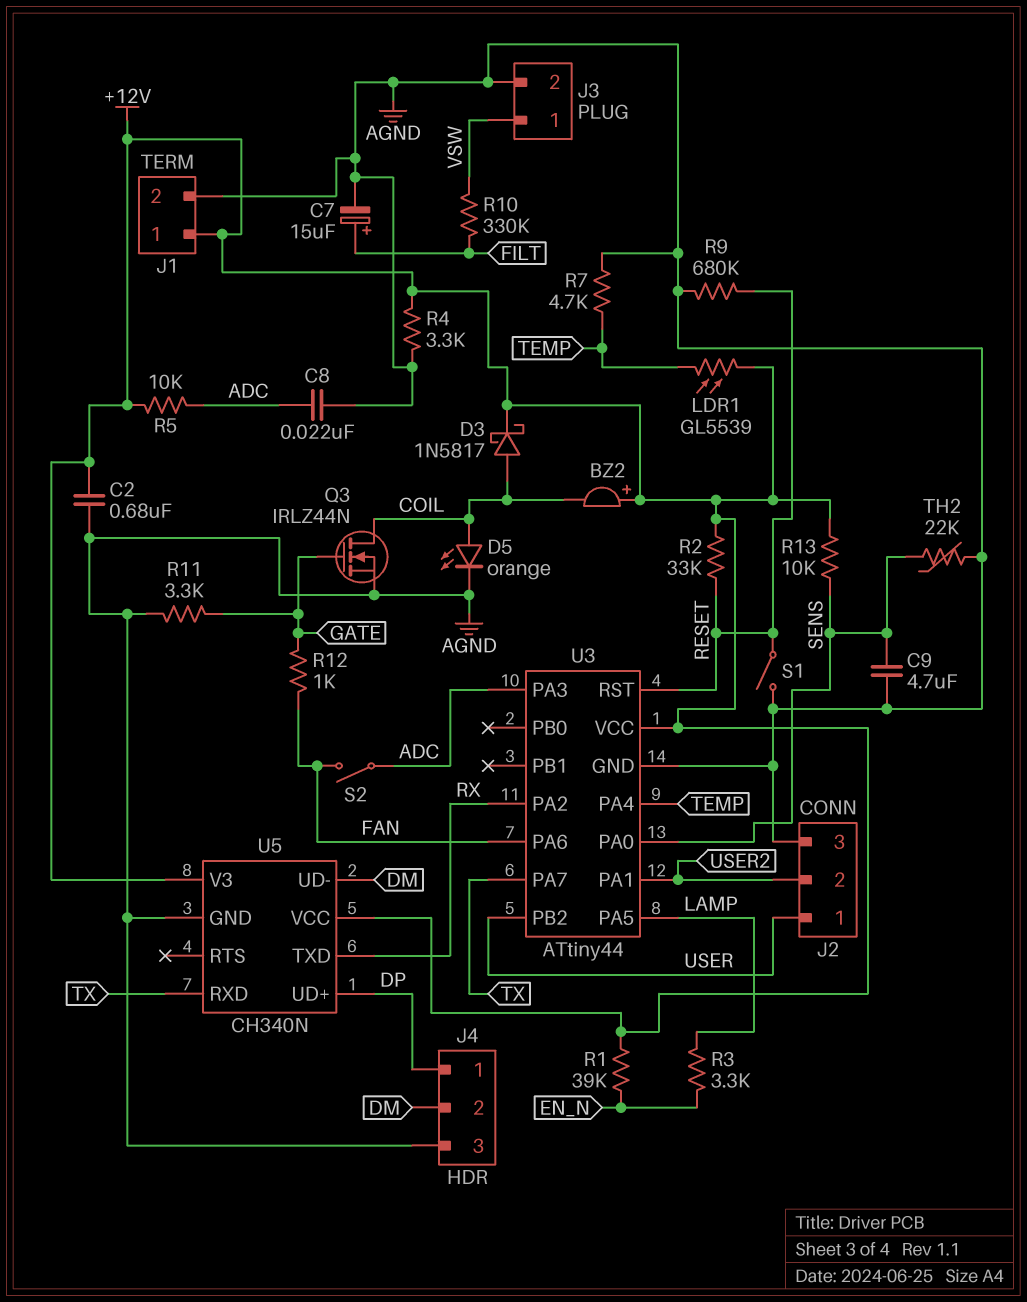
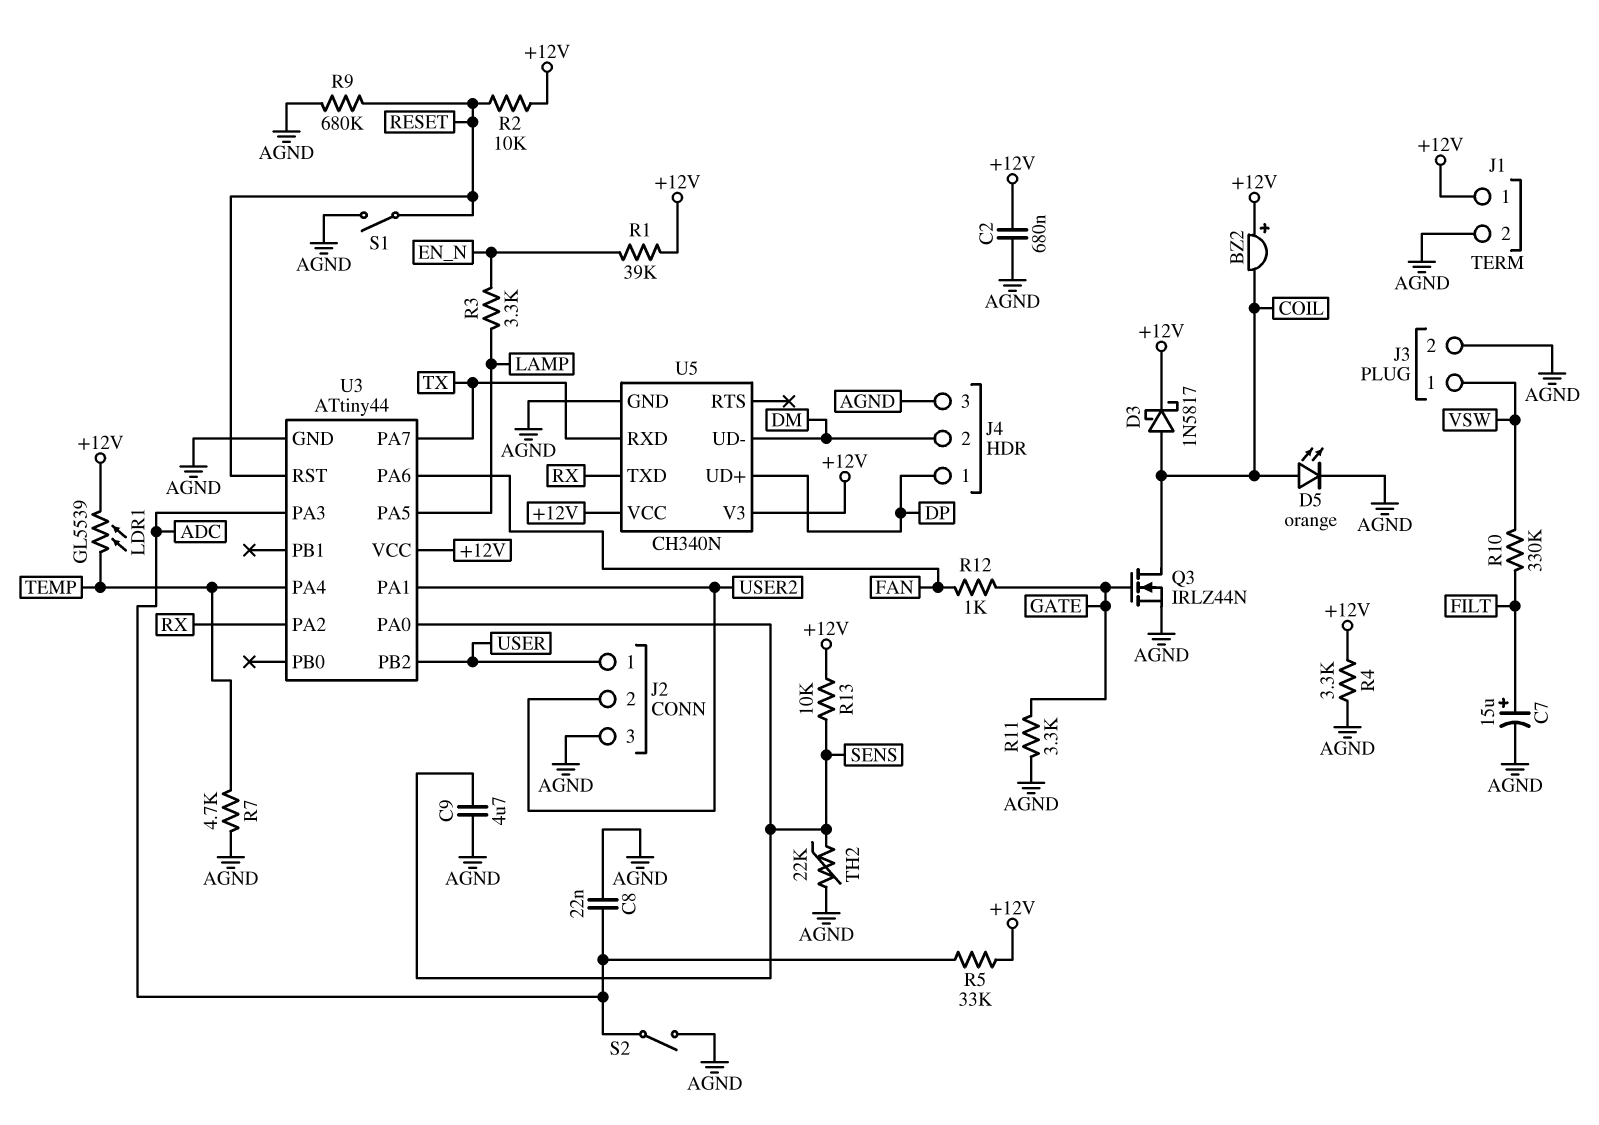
R2: 33k (+12V, RESET) -> 10k (+12V, RESET)
R5: 10k (+12V, ADC) -> 33k (+12V, ADC)
S2: switch (ADC, FAN) -> switch (ADC, AGND)

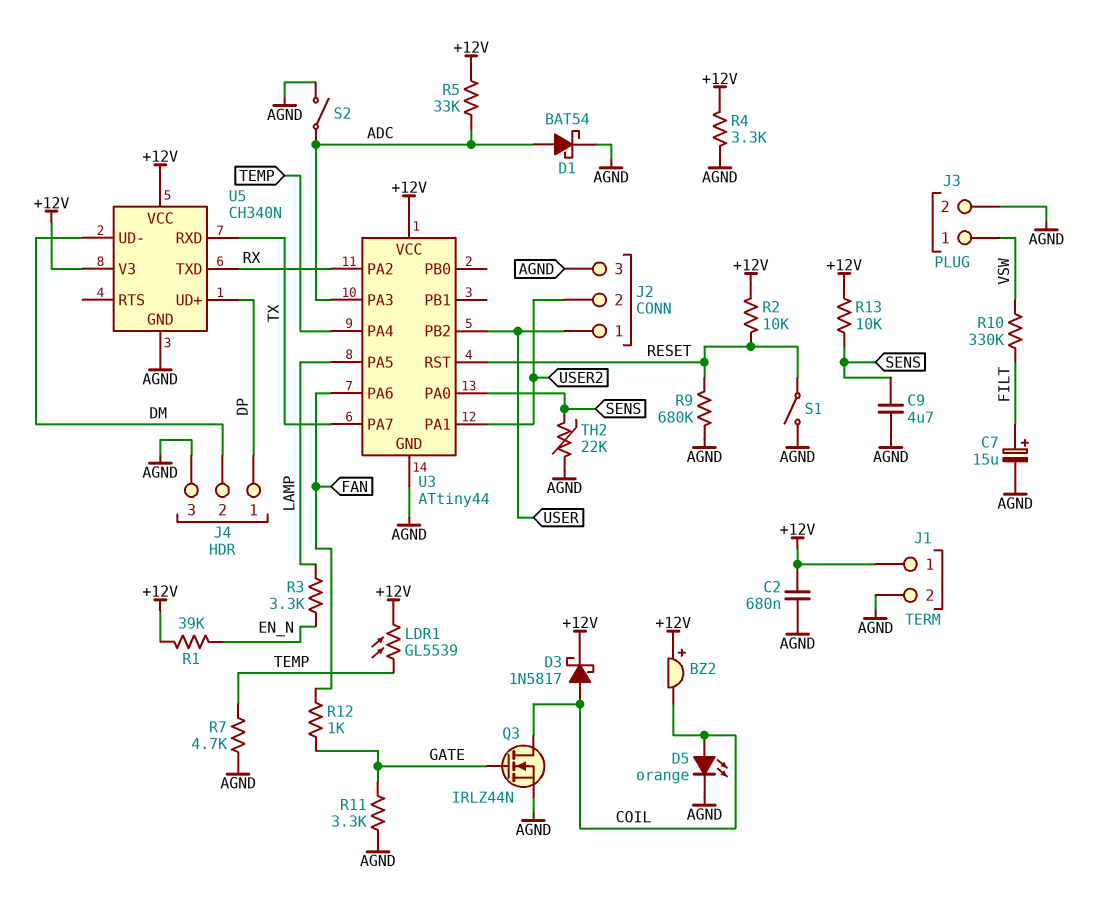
C8: 22nF (ADC, AGND) -> none
D1: none -> schottky BAT54 (A ADC, K AGND)

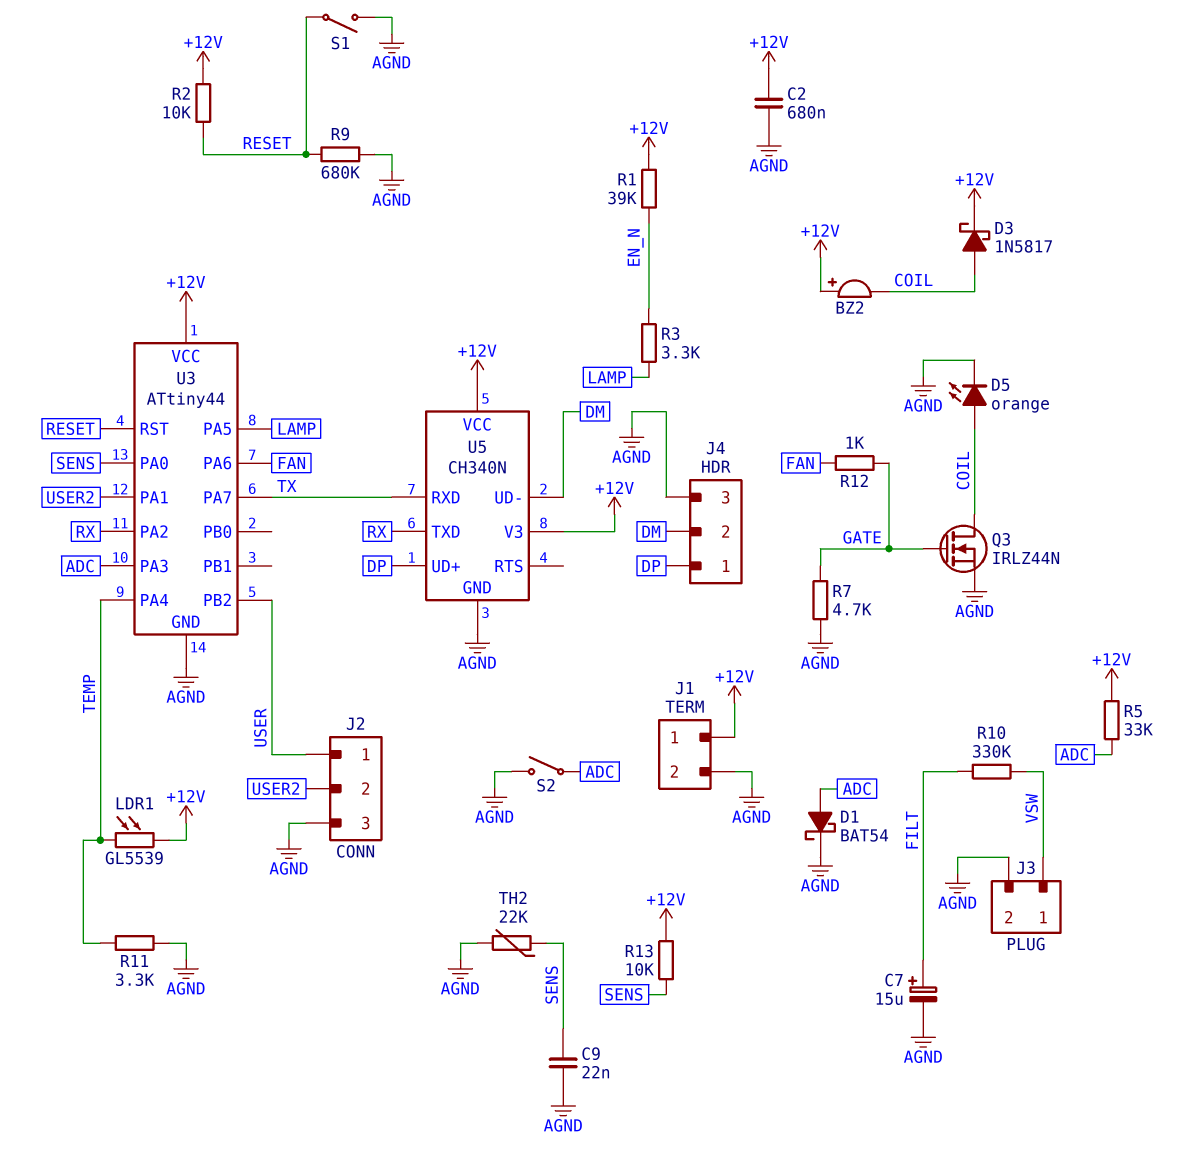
C9: 4.7uF (AGND, SENS) -> 22nF (AGND, SENS)
R4: 3.3k (+12V, AGND) -> none
R7: 4.7k (AGND, TEMP) -> 4.7k (AGND, GATE)
R11: 3.3k (AGND, GATE) -> 3.3k (AGND, TEMP)

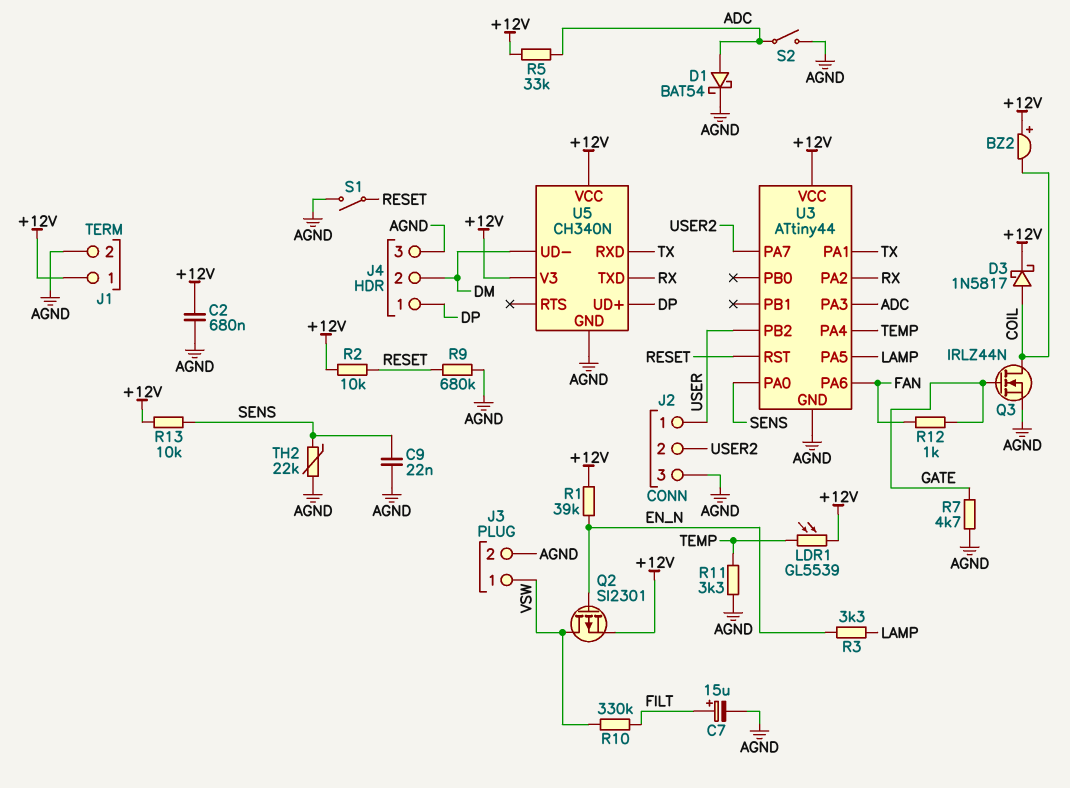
D5: LED orange (A COIL, K AGND) -> none
Q2: none -> PMOS SI2301 (G EN_N, D VSW, S +12V)
U3 pin PA1: USER2 -> TX
U3 pin PA7: TX -> USER2

